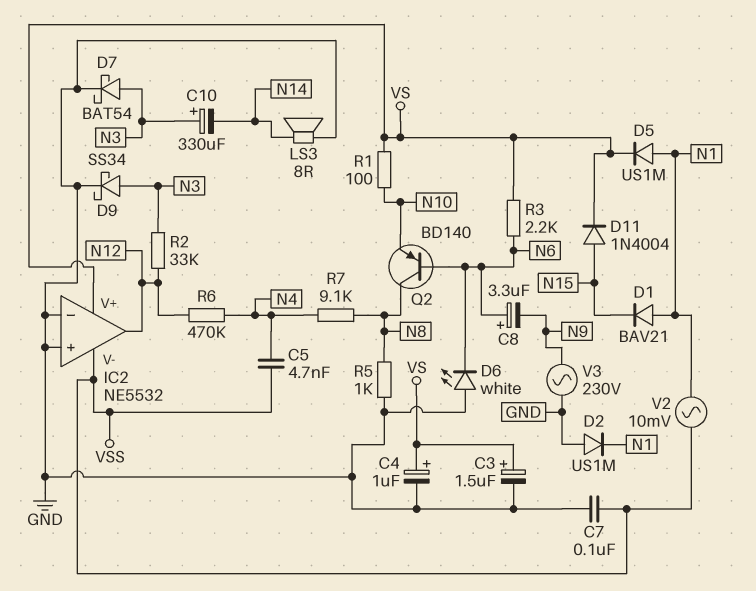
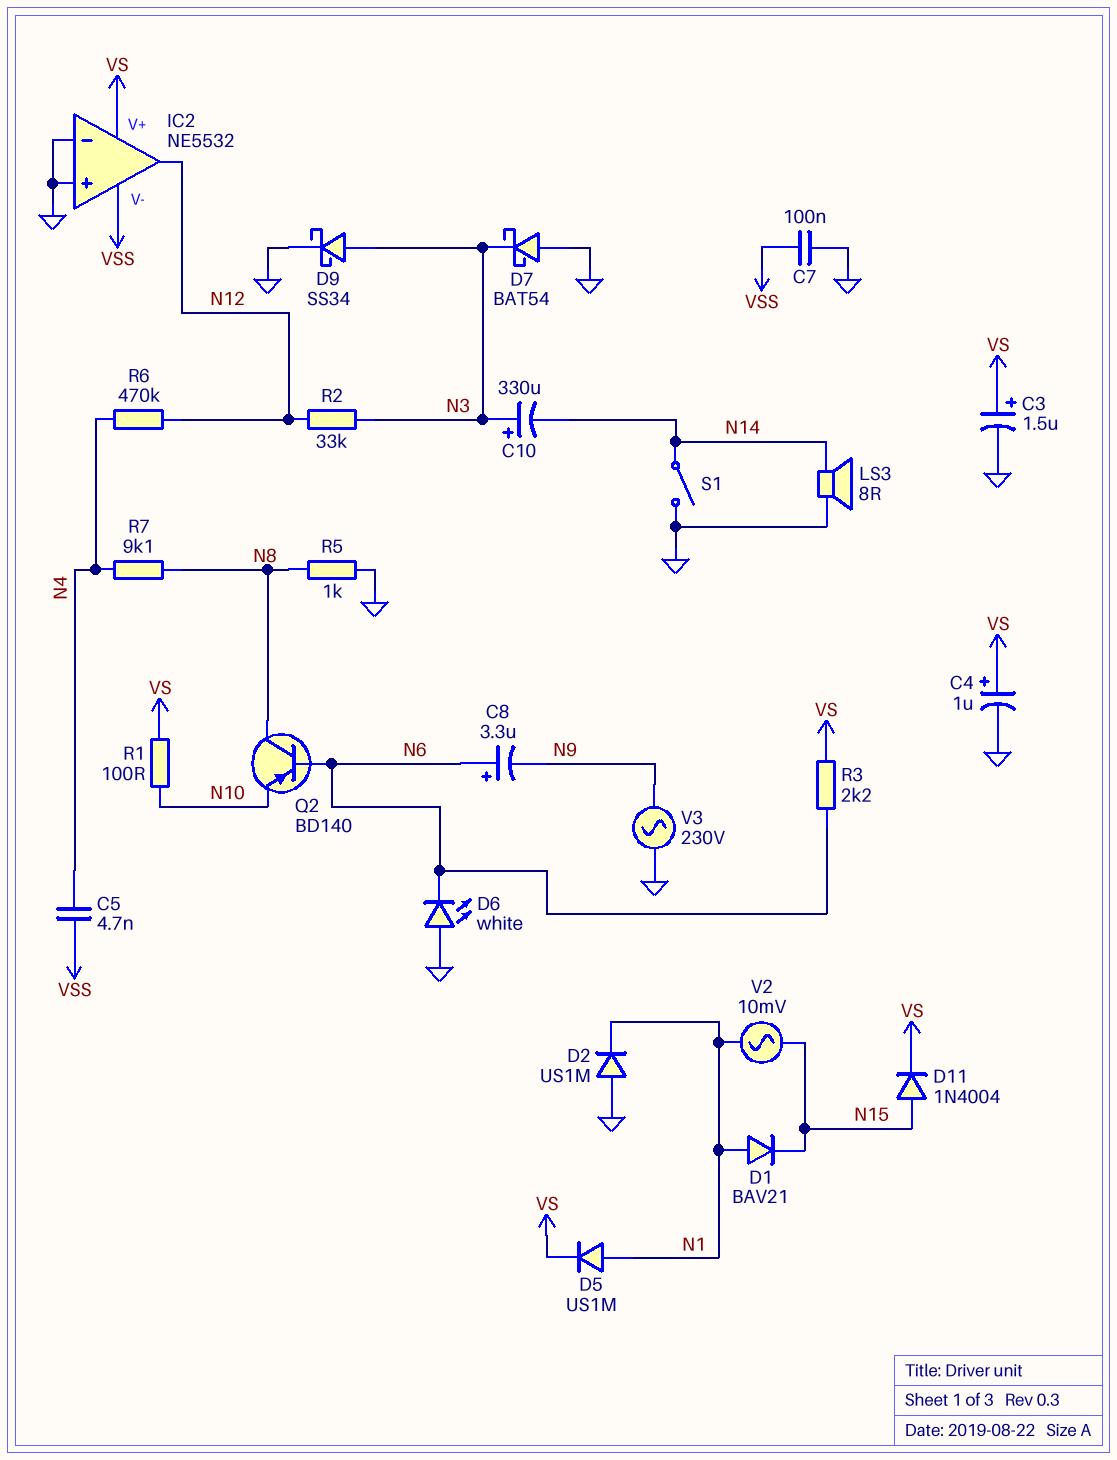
D7: schottky BAT54 (A N3, K GND) -> schottky BAT54 (A GND, K N3)
S1: none -> switch (GND, N14)
V2: AC 10mV (N1, VSS) -> AC 10mV (N1, N15)

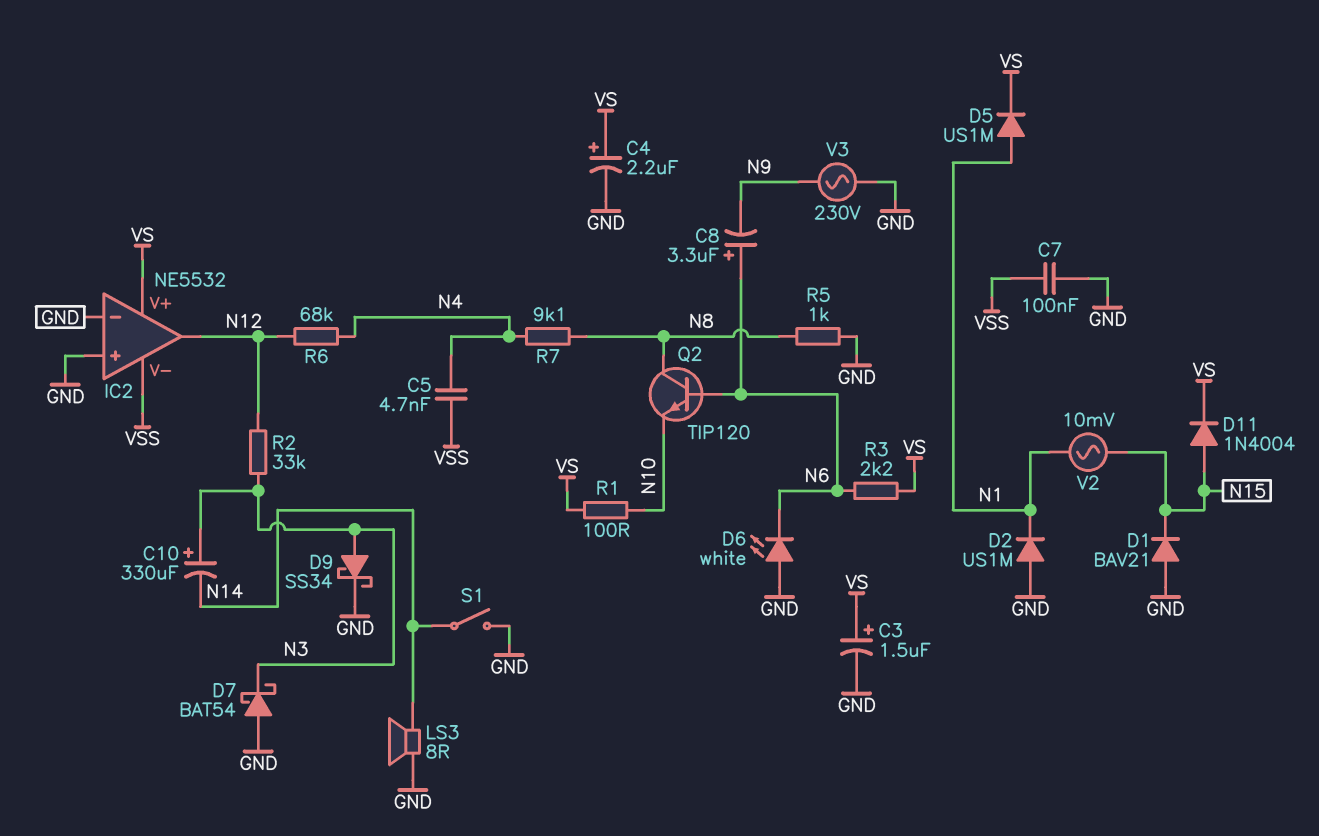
C4: 1uF (plus VS, minus GND) -> 2.2uF (plus VS, minus GND)
D1: diode BAV21 (A N1, K N15) -> diode BAV21 (A GND, K N15)
Q2: PNP BD140 (B N6, C N8, E N10) -> NPN TIP120 (B N6, C N8, E N10)
R6: 470k (N4, N12) -> 68k (N4, N12)

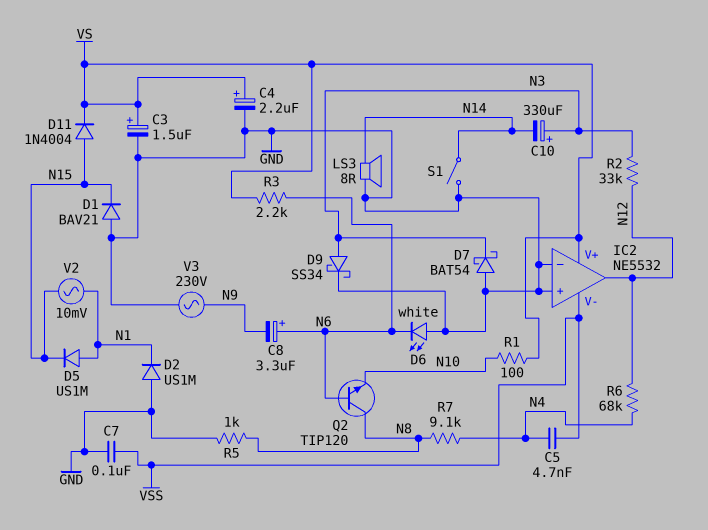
D5: diode US1M (A N1, K VS) -> diode US1M (A N1, K N15)

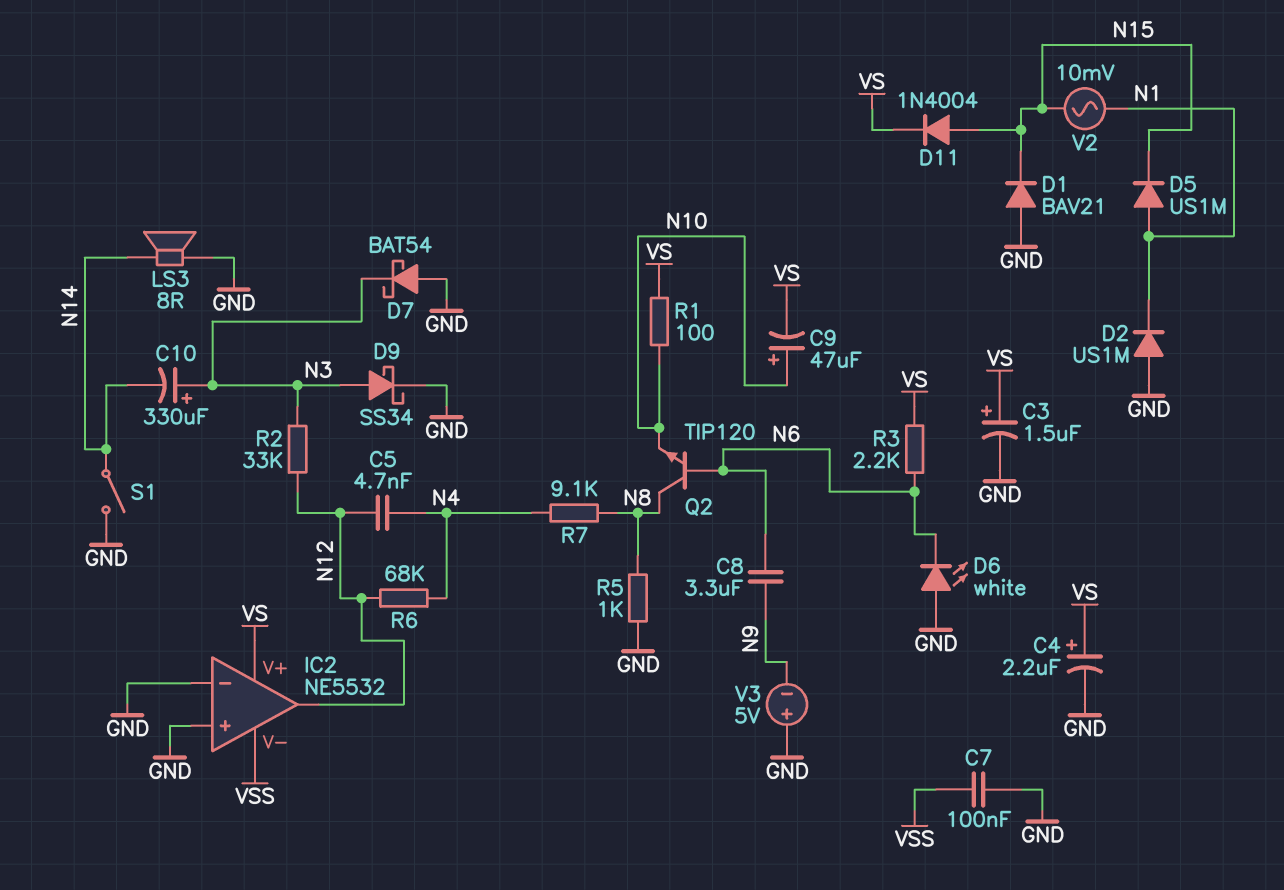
C5: 4.7nF (N4, VSS) -> 4.7nF (N4, N12)
C8: 3.3uF (plus N6, minus N9) -> 3.3uF (N6, N9)
C9: none -> 47uF (plus N10, minus VS)
V3: AC 230V (GND, N9) -> 5V (plus GND, minus N9)

